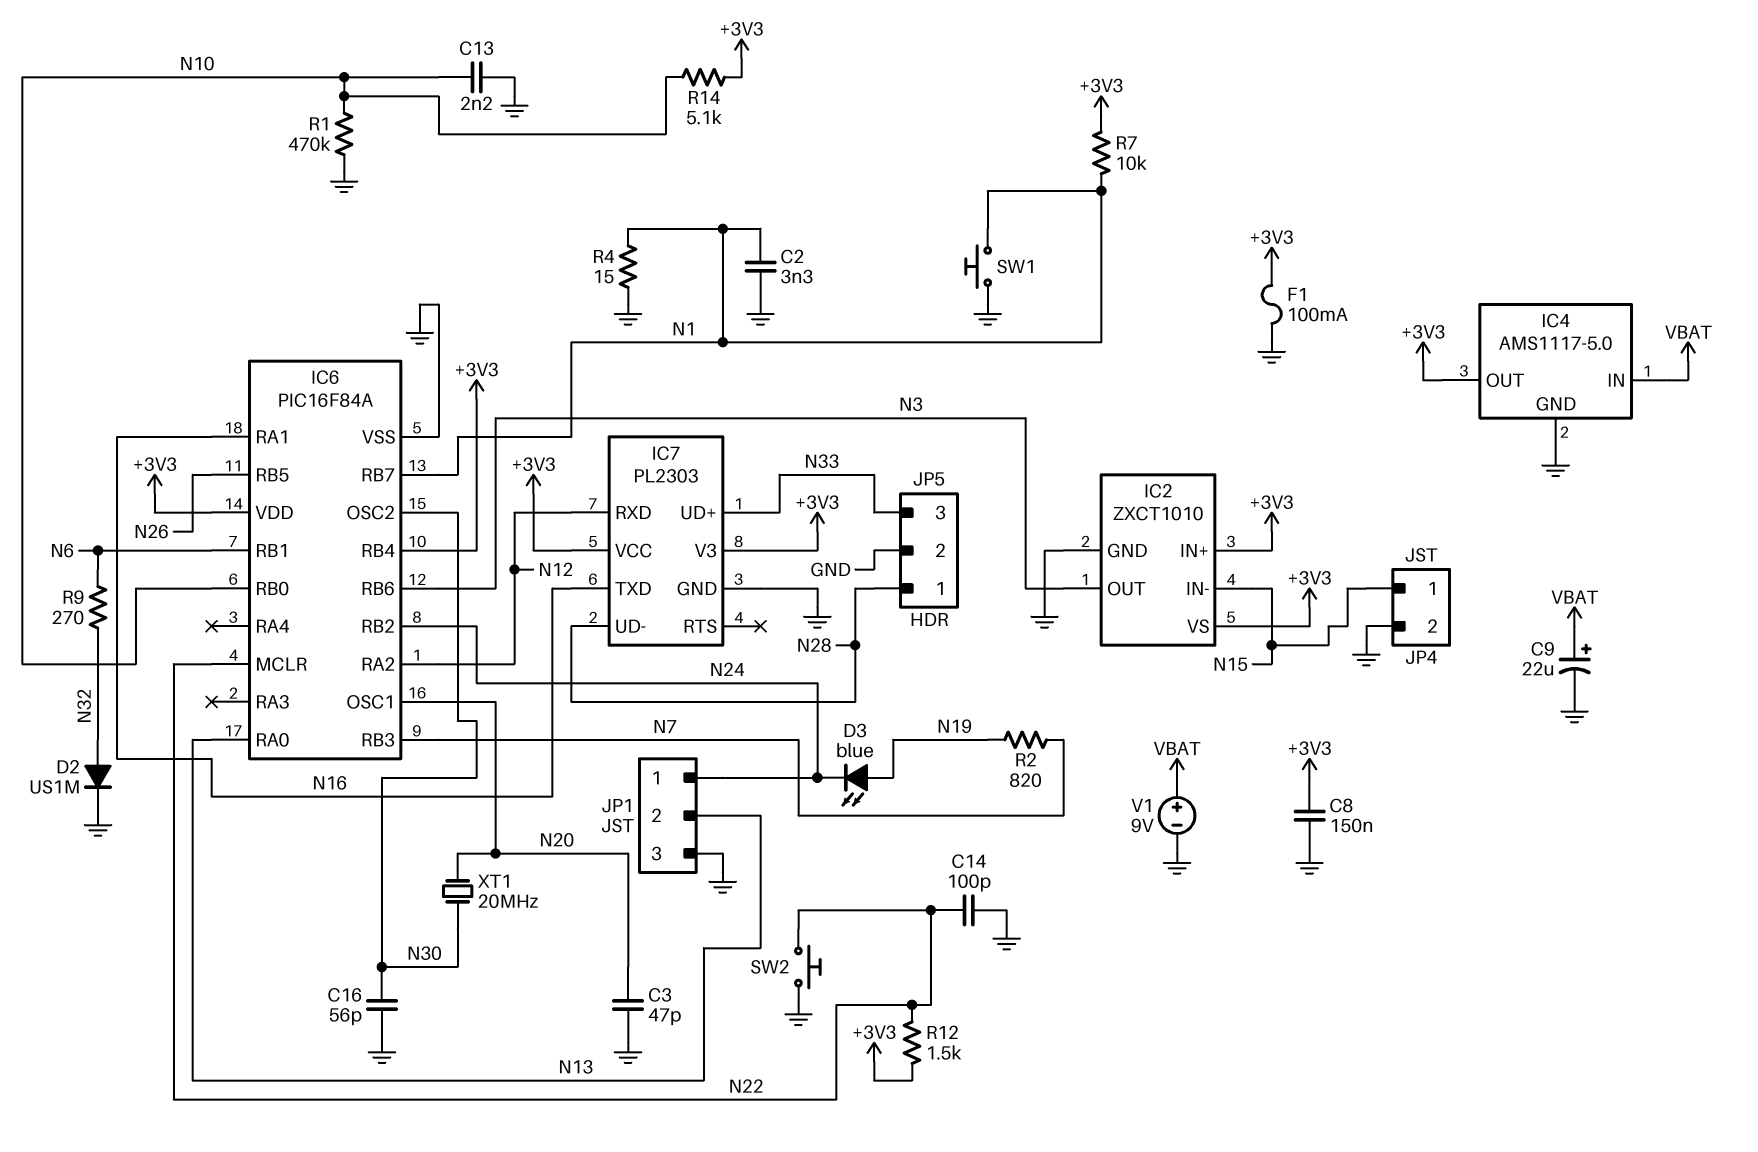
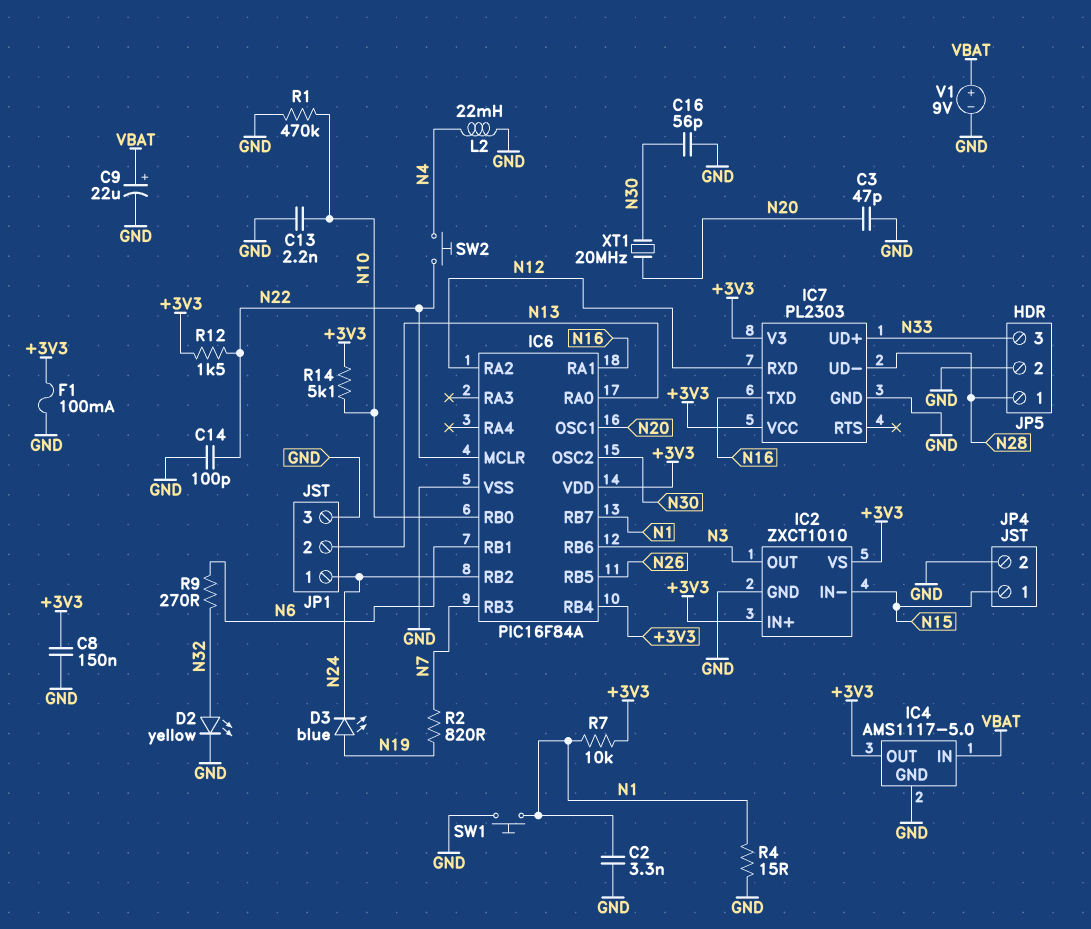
D2: diode US1M (A N32, K GND) -> LED yellow (A N32, K GND)
L2: none -> 22mH (GND, N4)
SW2: button (GND, N22) -> button (N4, N22)

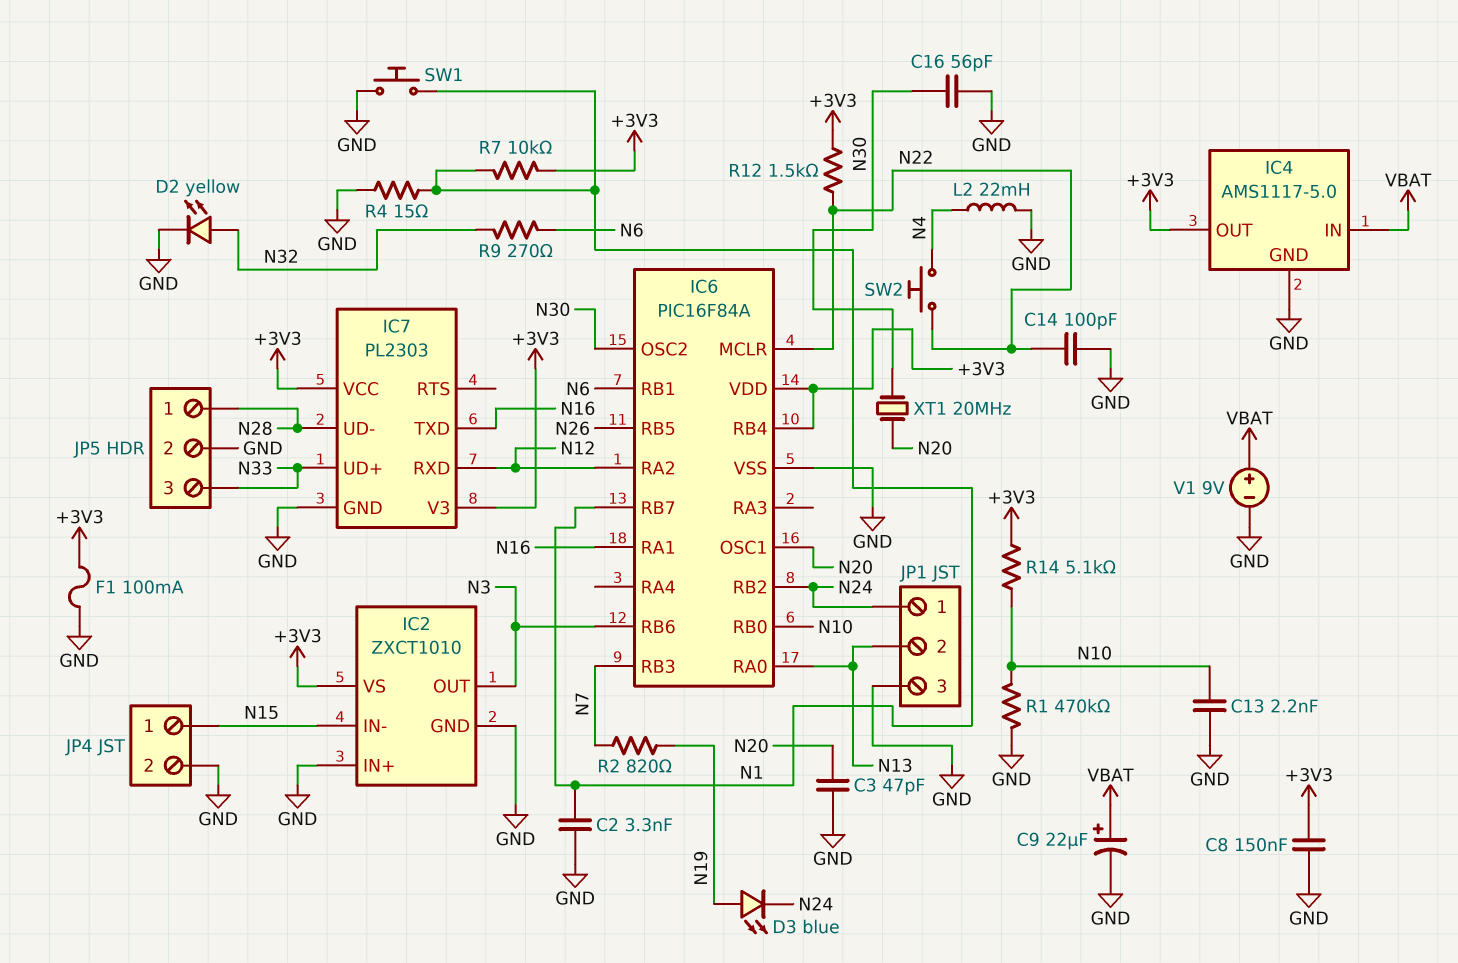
IC2 pin IN+: +3V3 -> GND

